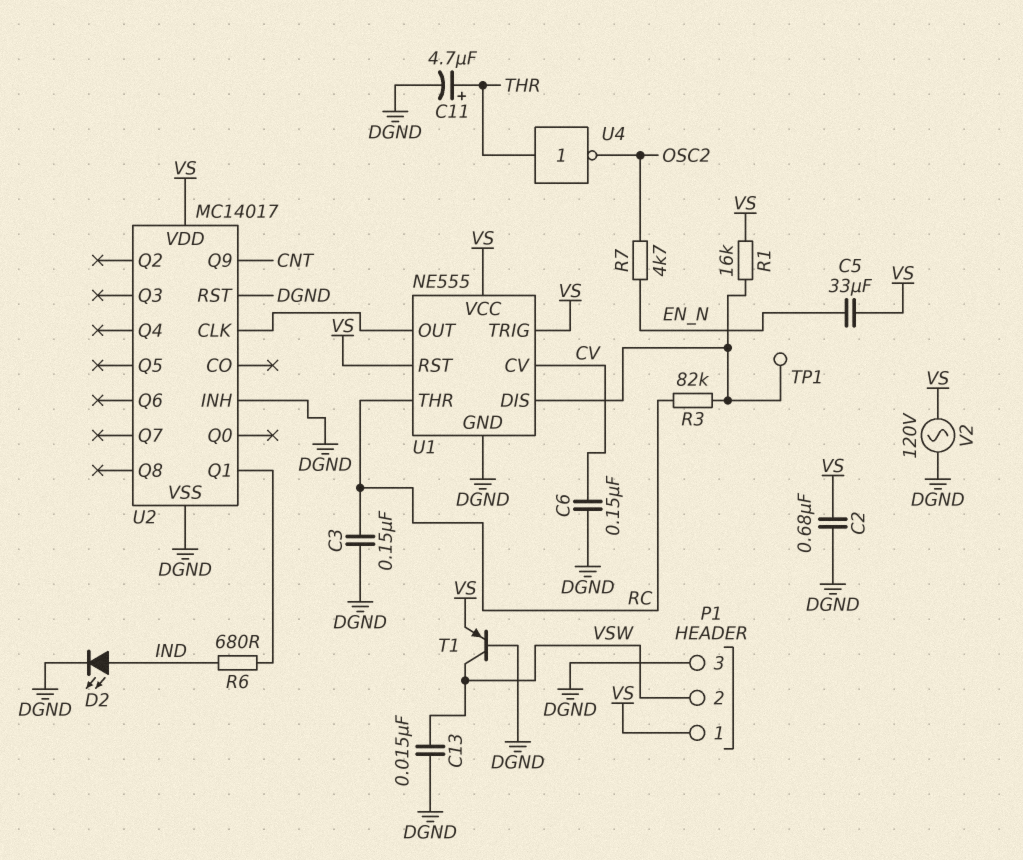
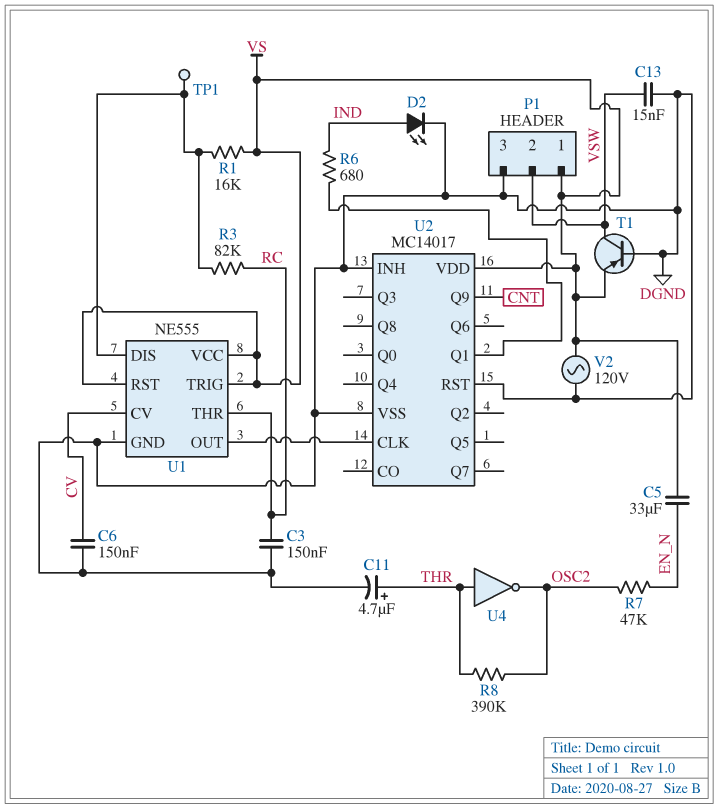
C2: 680nF (DGND, VS) -> none
R7: 4.7k (EN_N, OSC2) -> 47k (EN_N, OSC2)
R8: none -> 390k (OSC2, THR)

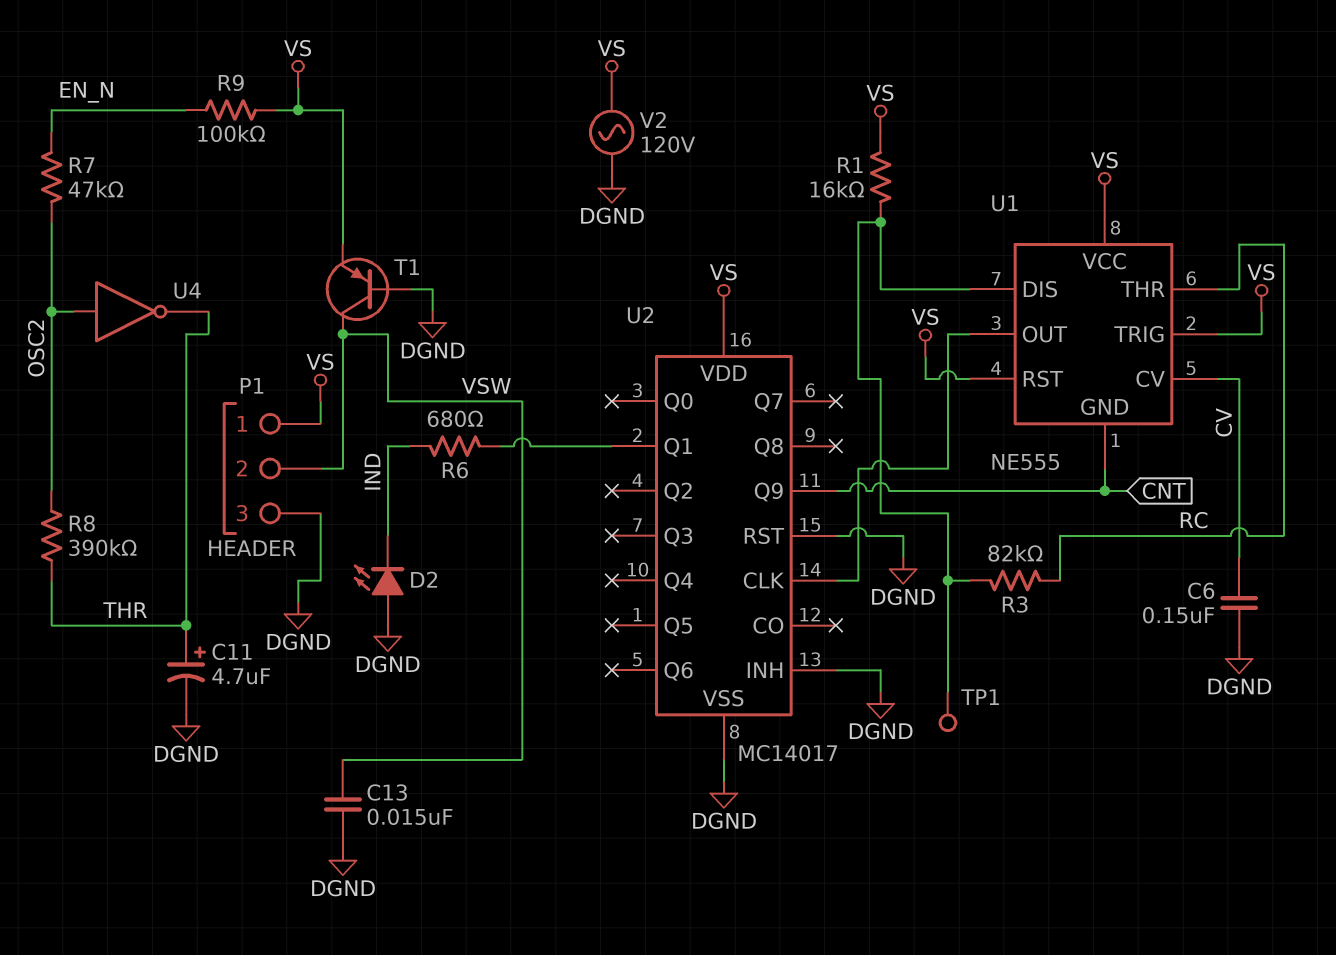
C3: 150nF (DGND, RC) -> none
C5: 33uF (EN_N, VS) -> none
D2: LED (A IND, K DGND) -> LED (A DGND, K IND)
R9: none -> 100k (EN_N, VS)
U1 pin GND: DGND -> CNT
U4: NOT (in THR, out OSC2) -> NOT (in OSC2, out THR)

